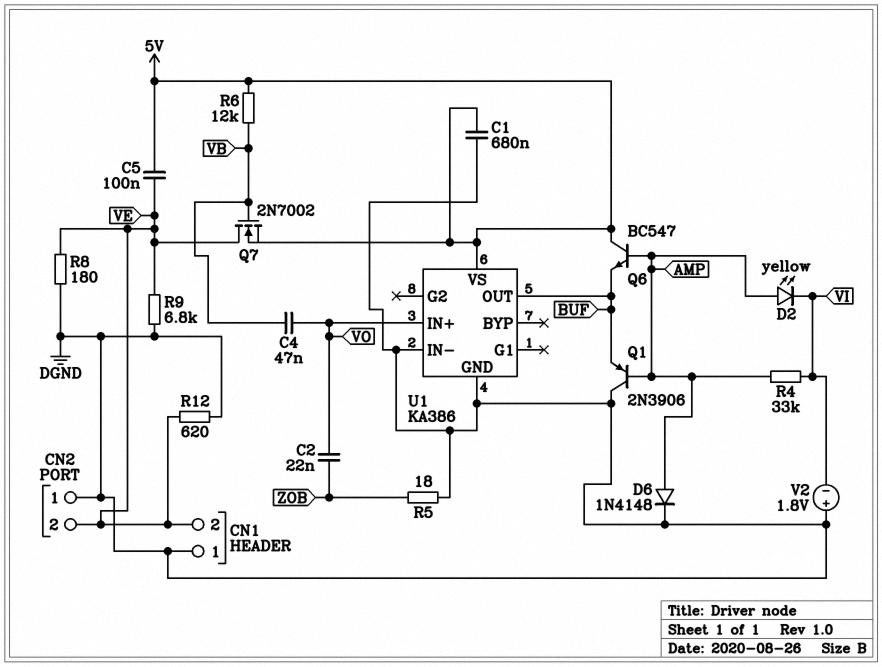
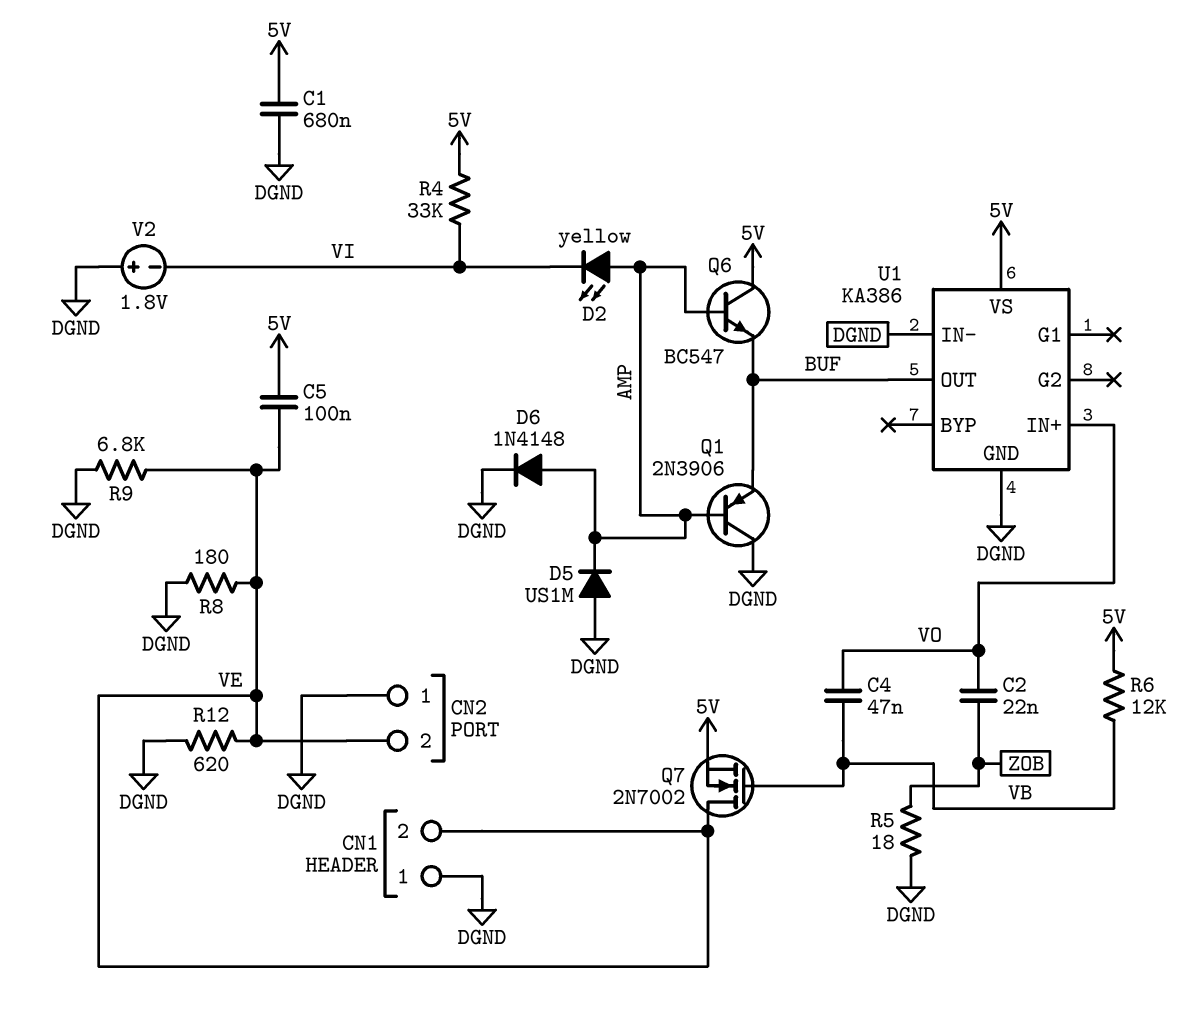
D5: none -> diode US1M (A DGND, K AMP)
R4: 33k (AMP, VI) -> 33k (5V, VI)

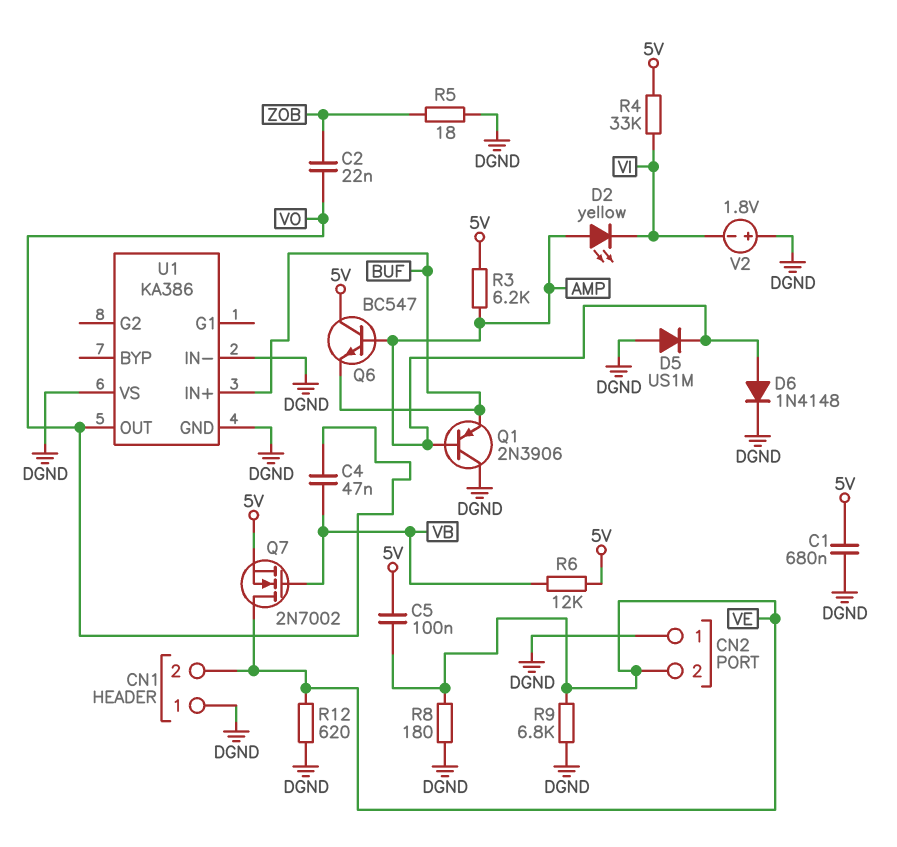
R3: none -> 6.2k (5V, AMP)
U1 pin IN+: VO -> BUF
U1 pin OUT: BUF -> VO
U1 pin VS: 5V -> DGND

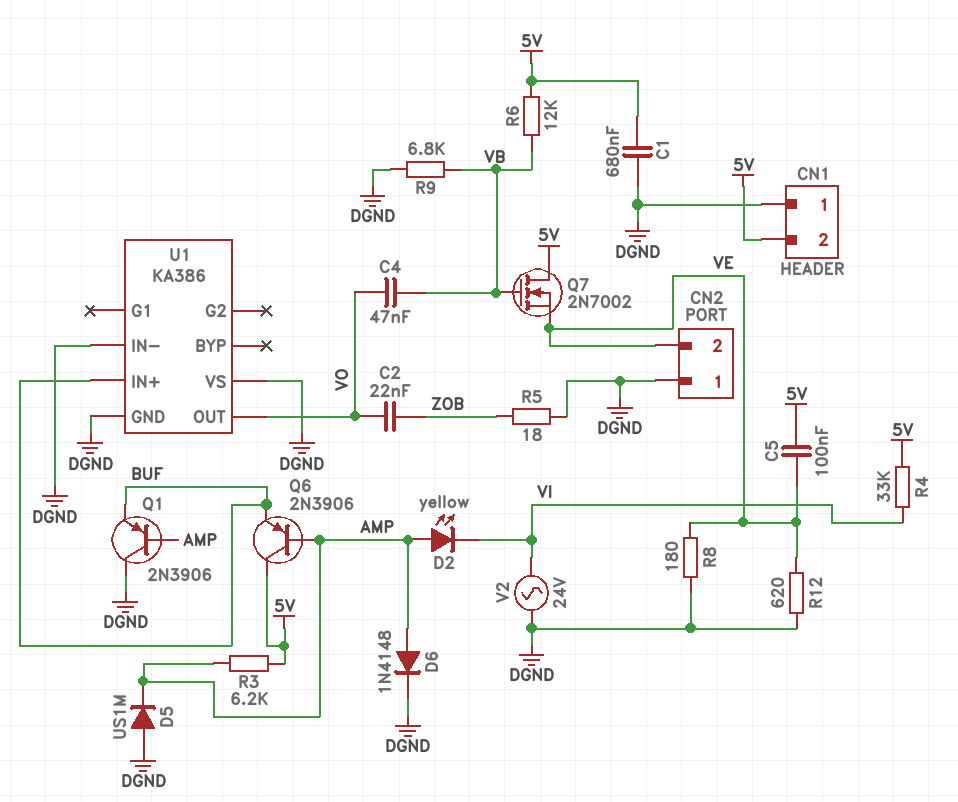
CN1 pin 2: VE -> 5V
Q6: NPN BC547 (B AMP, C 5V, E BUF) -> PNP 2N3906 (B AMP, C 5V, E BUF)
Q7: NMOS 2N7002 (G VB, D VE, S 5V) -> NMOS 2N7002 (G VB, D 5V, S VE)
R9: 6.8k (DGND, VE) -> 6.8k (DGND, VB)
V2: 1.8V (plus DGND, minus VI) -> AC 24V (DGND, VI)

